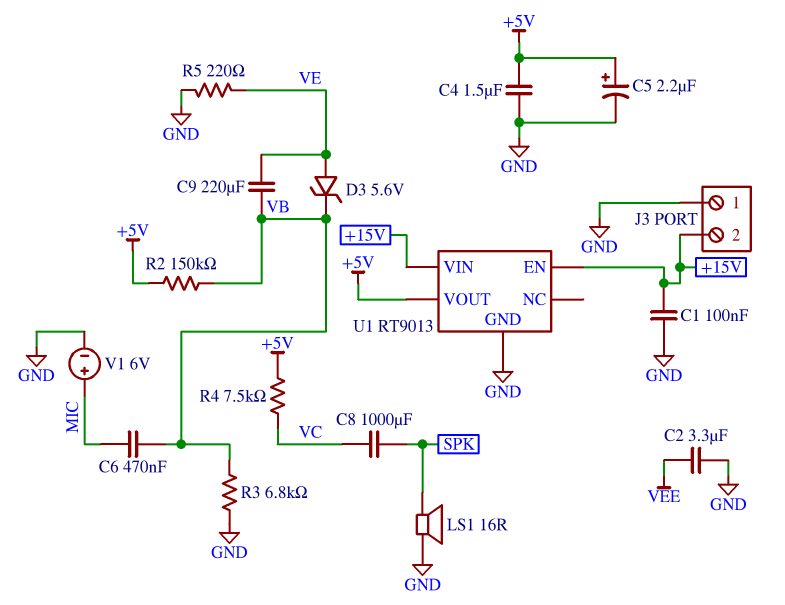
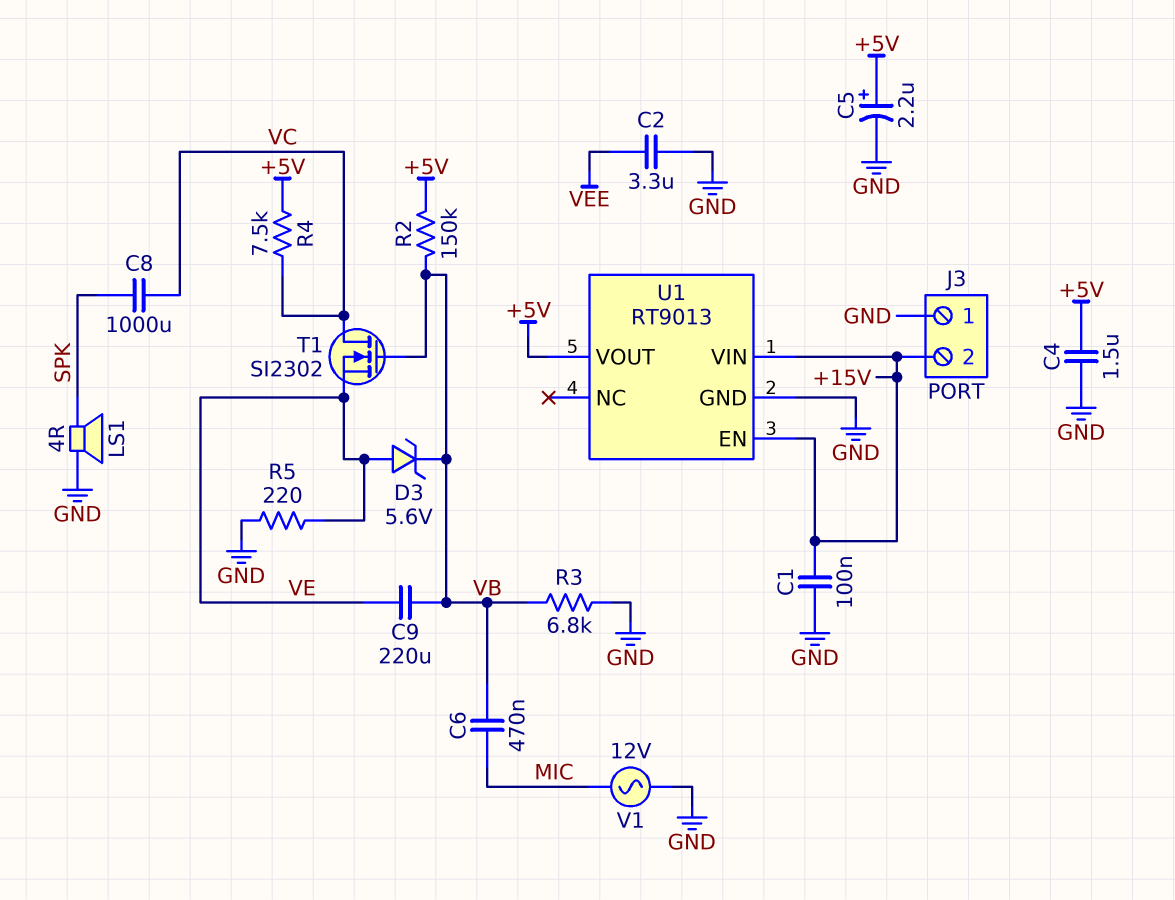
LS1: speaker 16R (GND, SPK) -> speaker 4R (GND, SPK)
T1: none -> NMOS SI2302 (G VB, D VC, S VE)
V1: 6V (plus MIC, minus GND) -> AC 12V (GND, MIC)

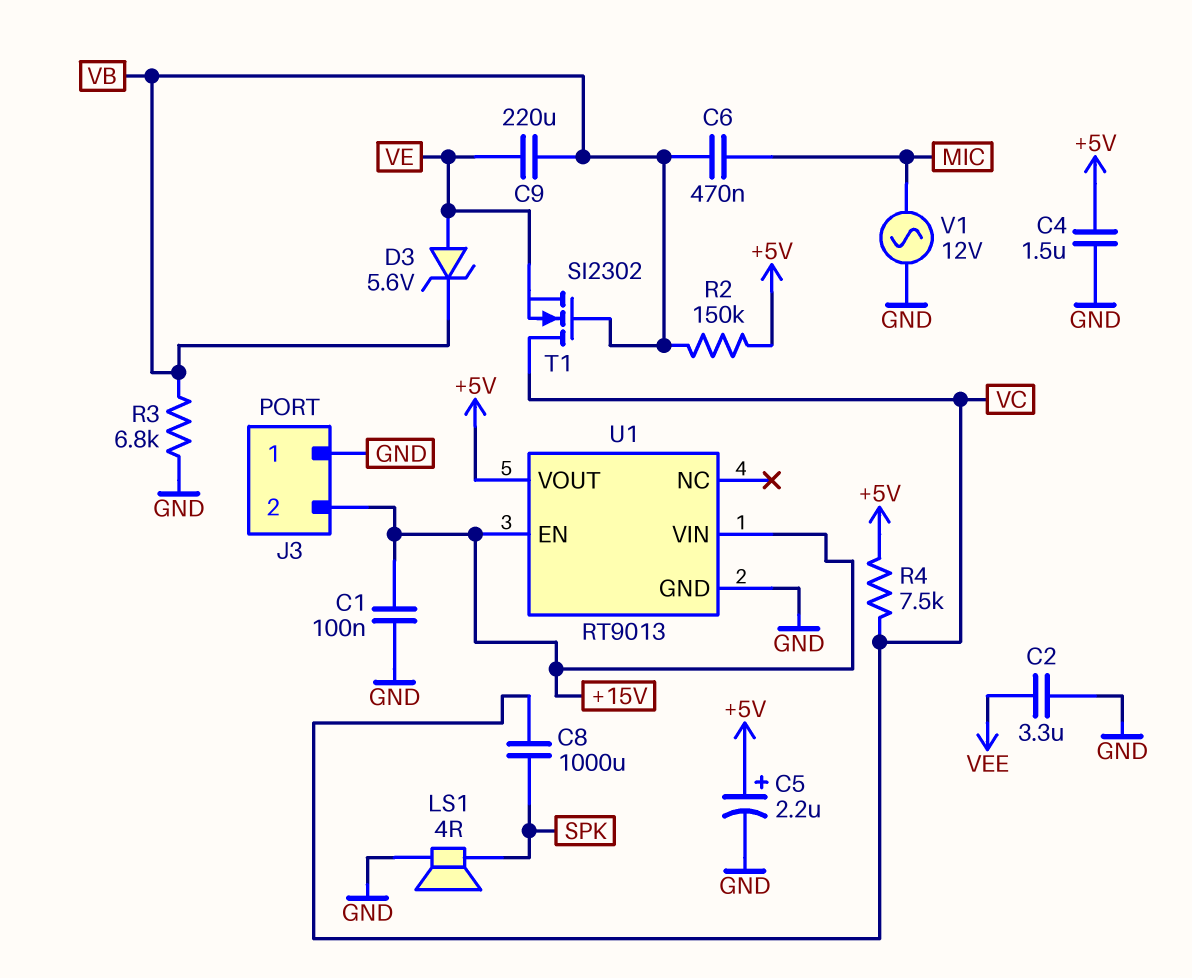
R5: 220 (GND, VE) -> none

